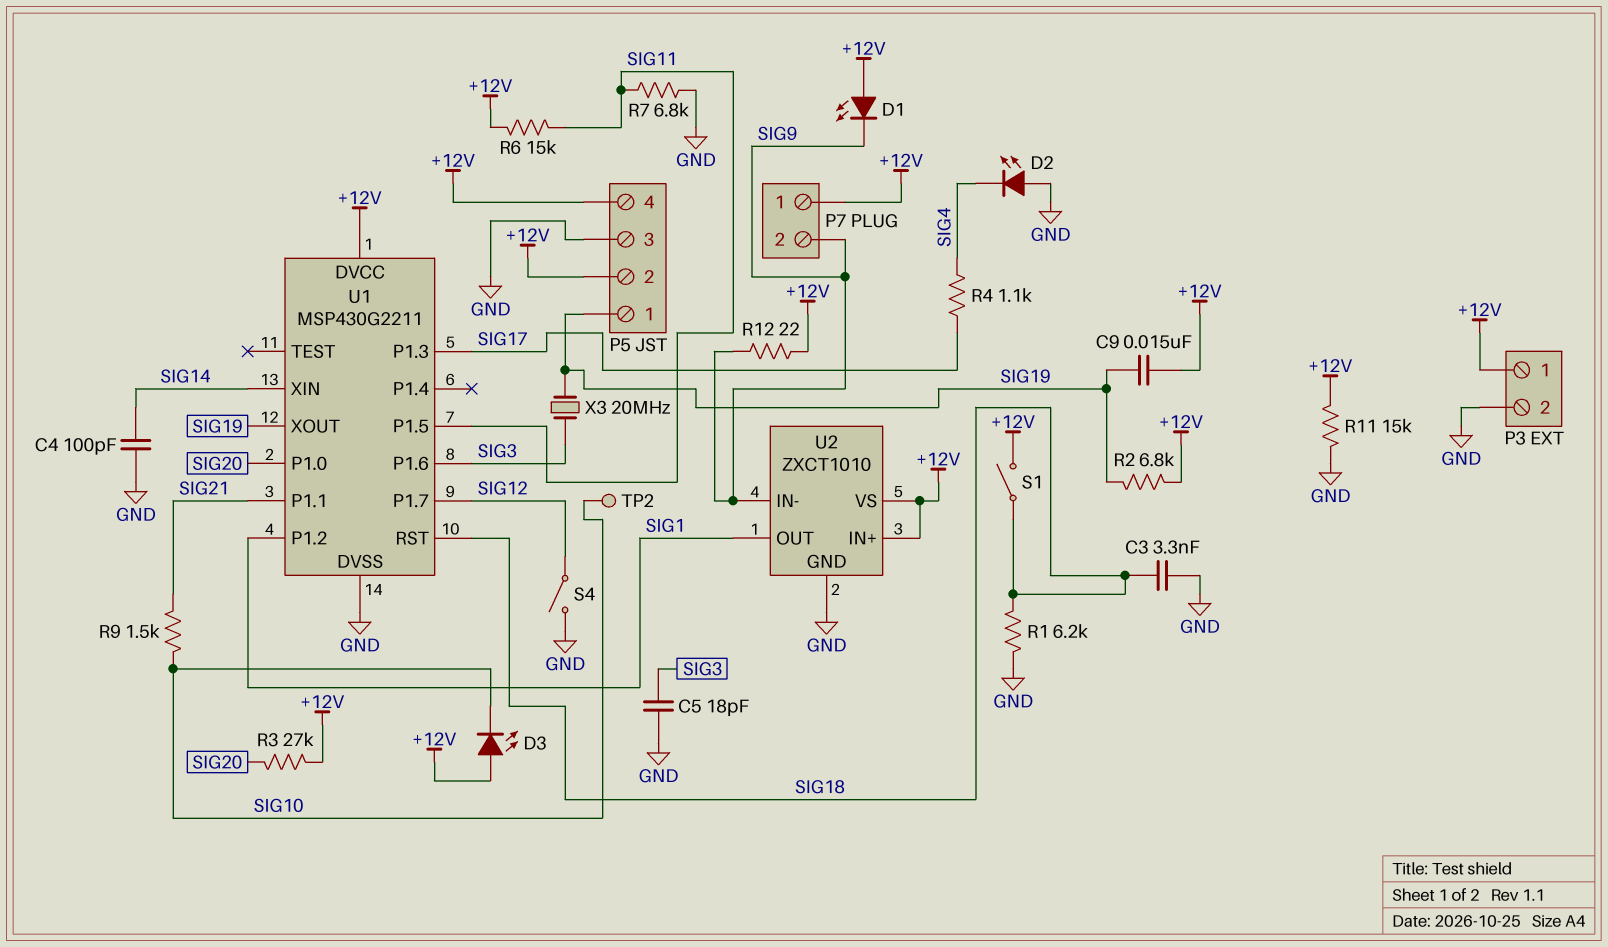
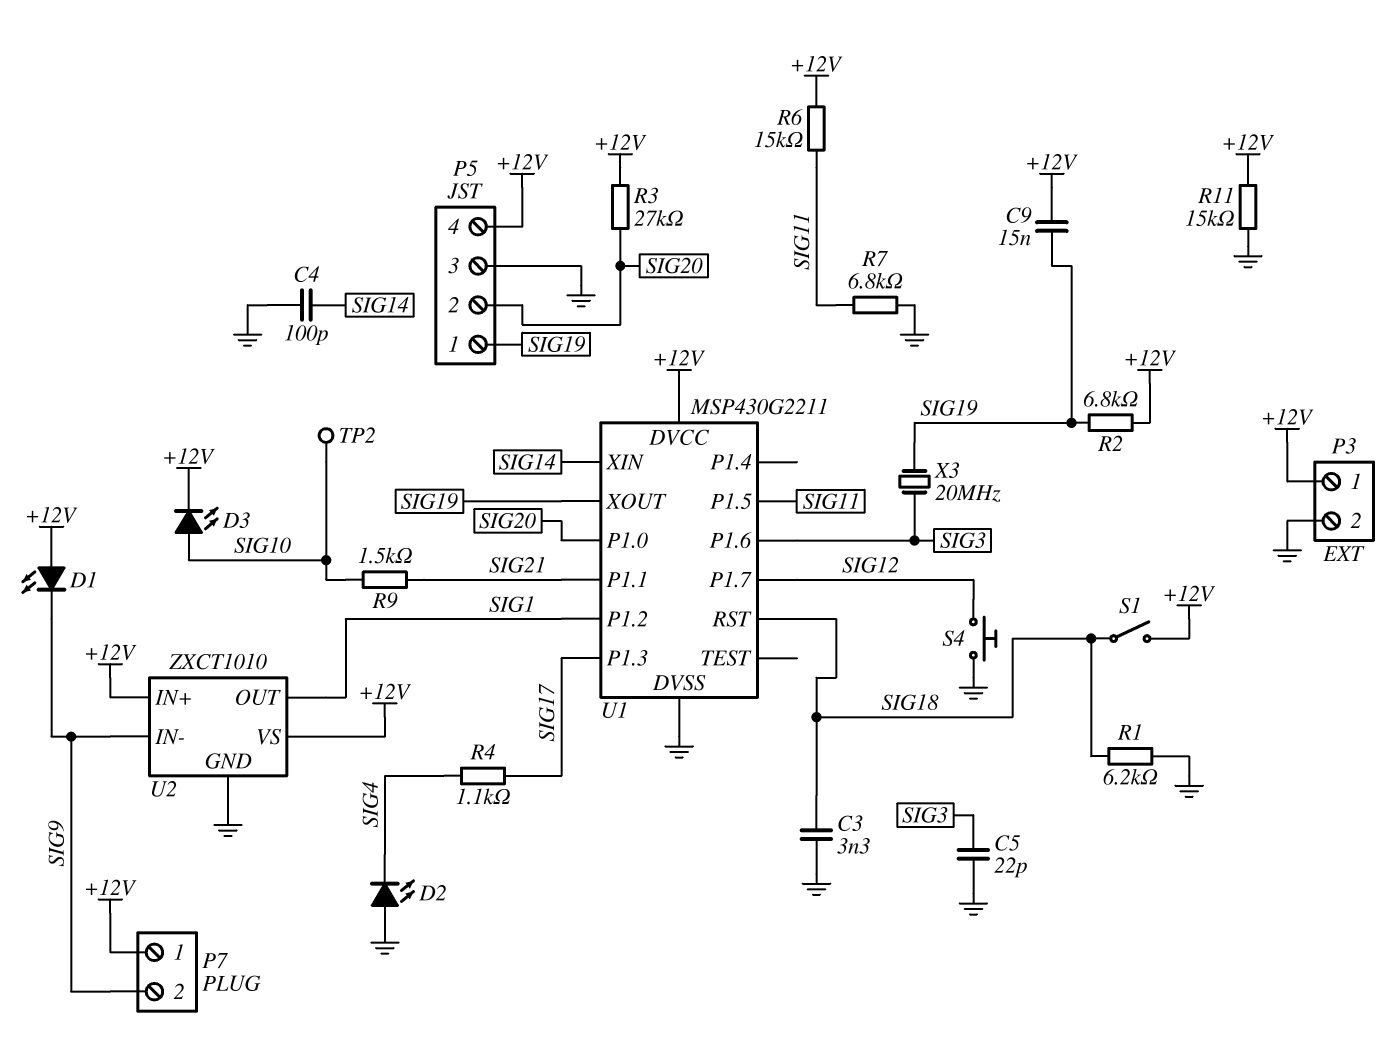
C5: 18pF (GND, SIG3) -> 22pF (GND, SIG3)
D3: LED (A +12V, K SIG10) -> LED (A SIG10, K +12V)
P5 pin 2: +12V -> SIG20
R12: 22 (+12V, SIG9) -> none
S4: switch (GND, SIG12) -> button (GND, SIG12)

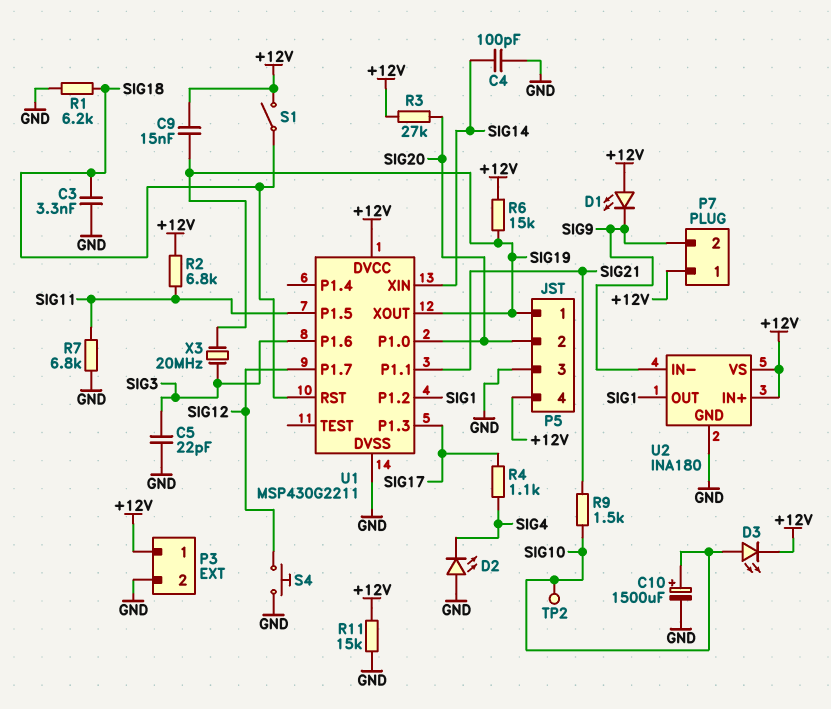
C10: none -> 1500uF (plus SIG10, minus GND)
R2: 6.8k (+12V, SIG19) -> 6.8k (+12V, SIG11)
R6: 15k (+12V, SIG11) -> 15k (+12V, SIG19)
U2: ZXCT1010 -> INA180

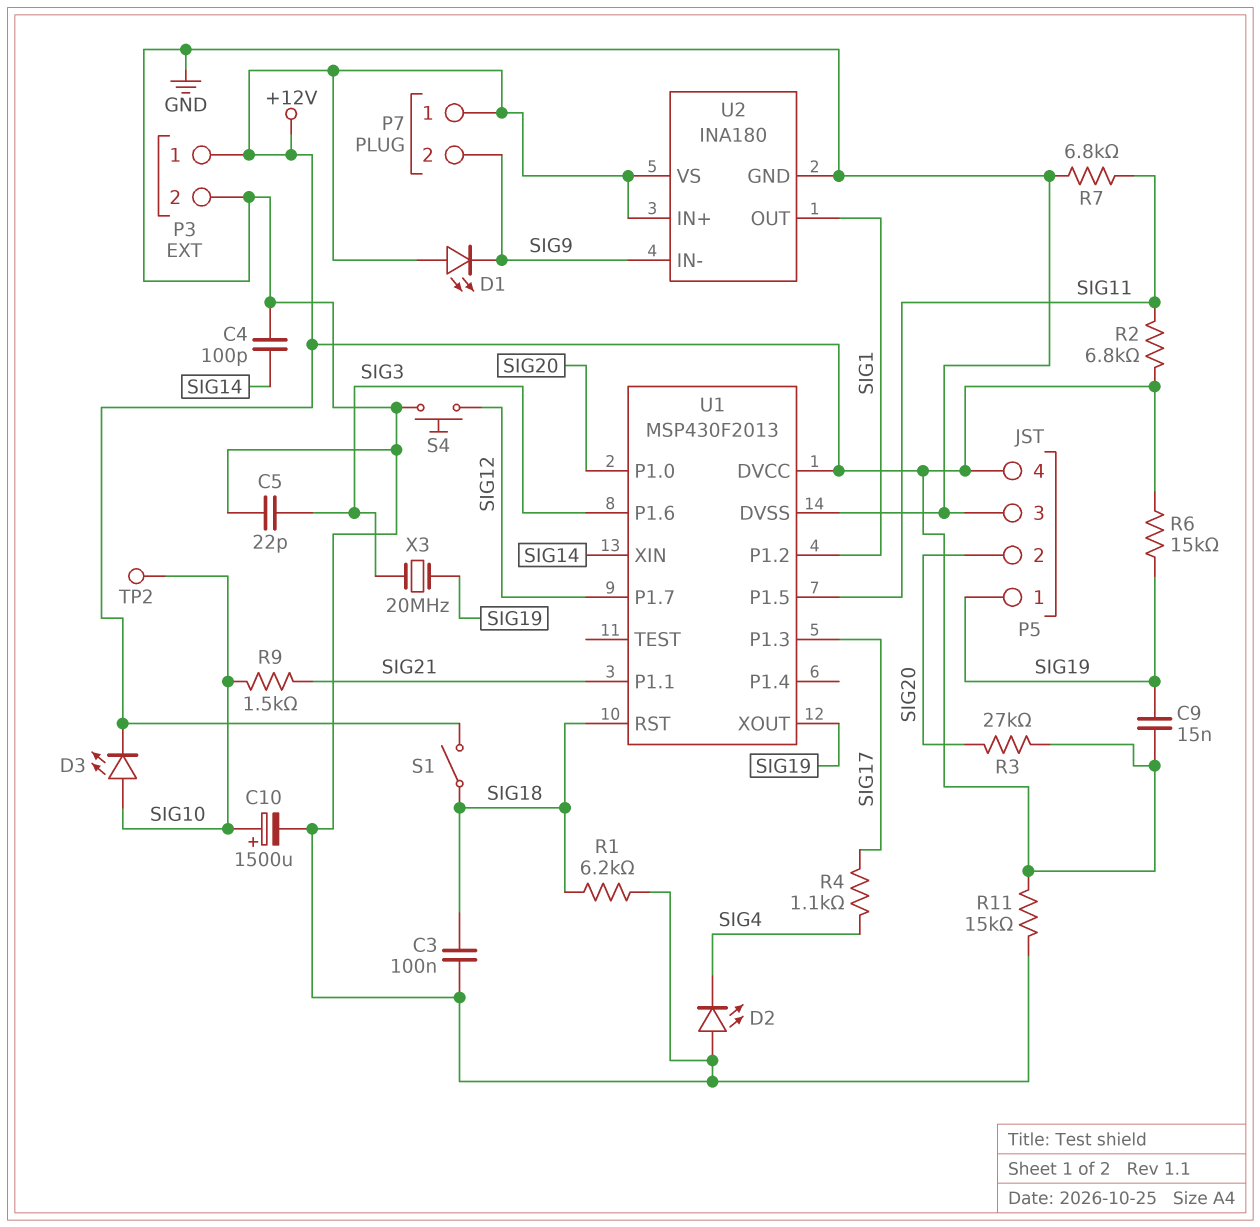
C3: 3.3nF (GND, SIG18) -> 100nF (GND, SIG18)
U1: MSP430G2211 -> MSP430F2013

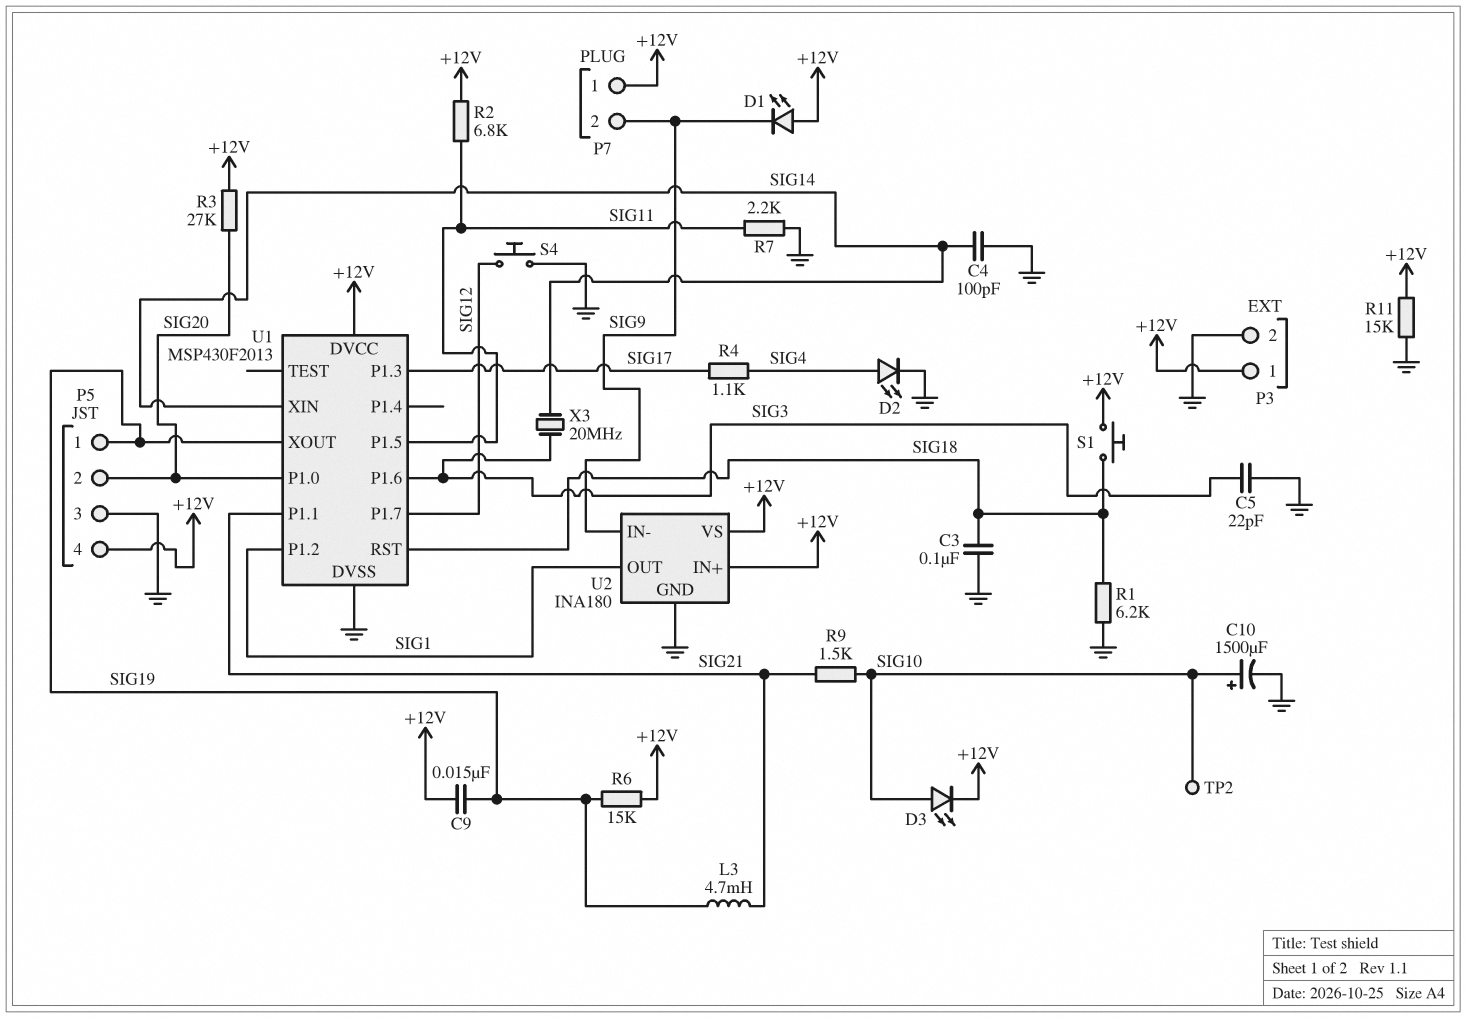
D2: LED (A GND, K SIG4) -> LED (A SIG4, K GND)
L3: none -> 4.7mH (SIG19, SIG21)
R7: 6.8k (GND, SIG11) -> 2.2k (GND, SIG11)
S1: switch (+12V, SIG18) -> button (+12V, SIG18)
X3: 20MHz (SIG3, SIG19) -> 20MHz (SIG3, SIG14)

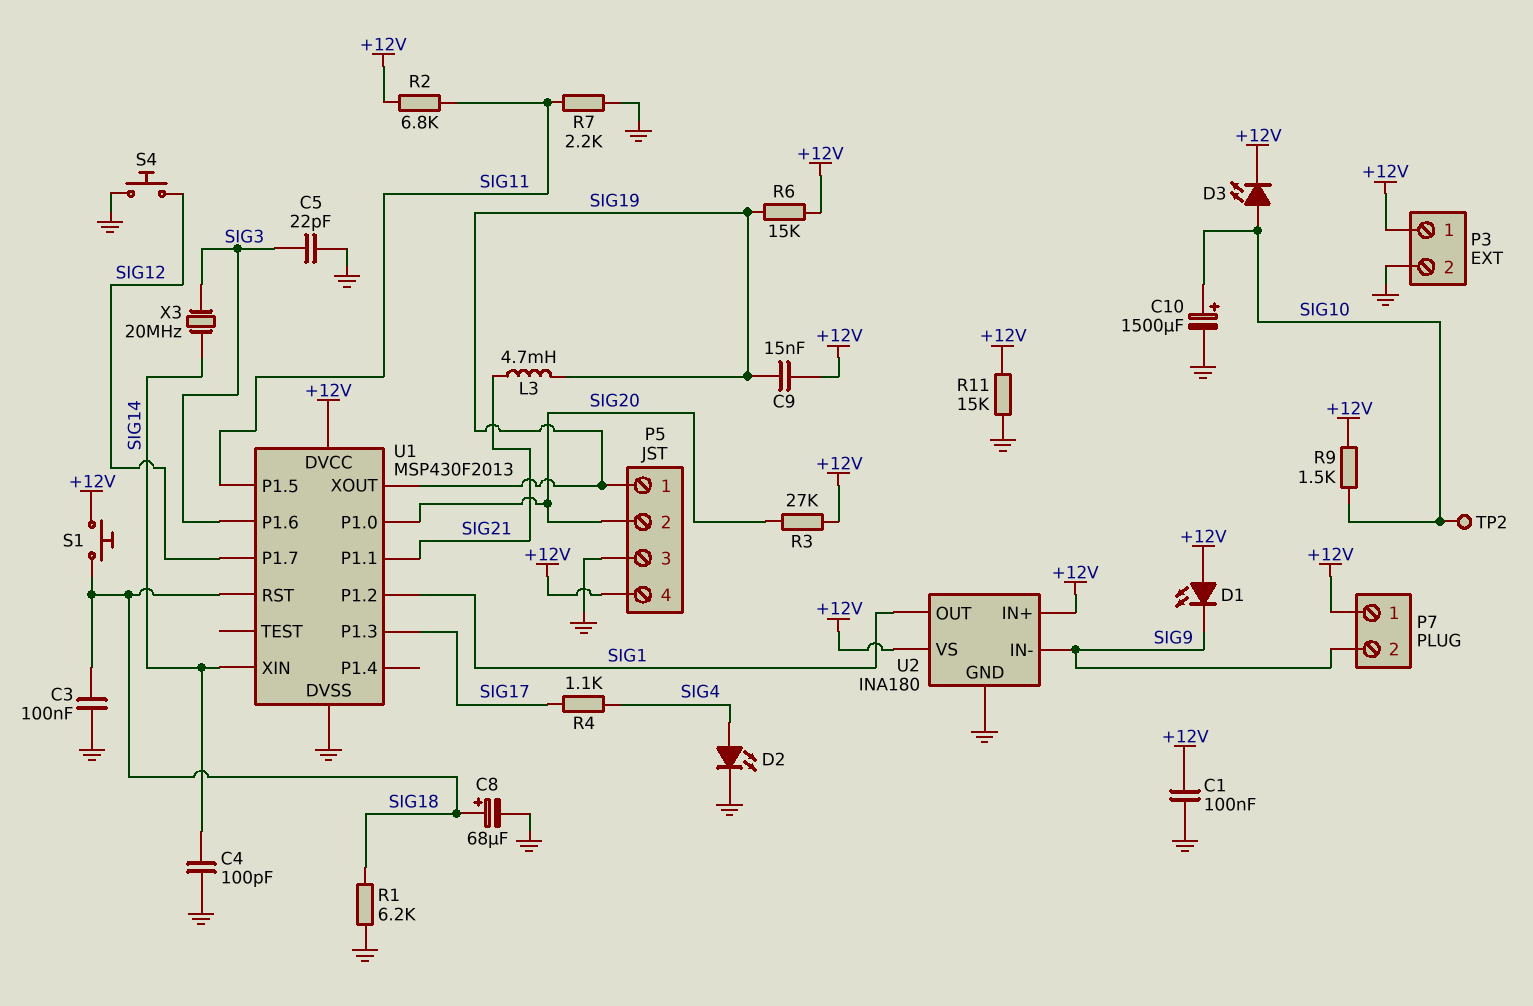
C1: none -> 100nF (+12V, GND)
C8: none -> 68uF (plus SIG18, minus GND)
R9: 1.5k (SIG10, SIG21) -> 1.5k (+12V, SIG10)

